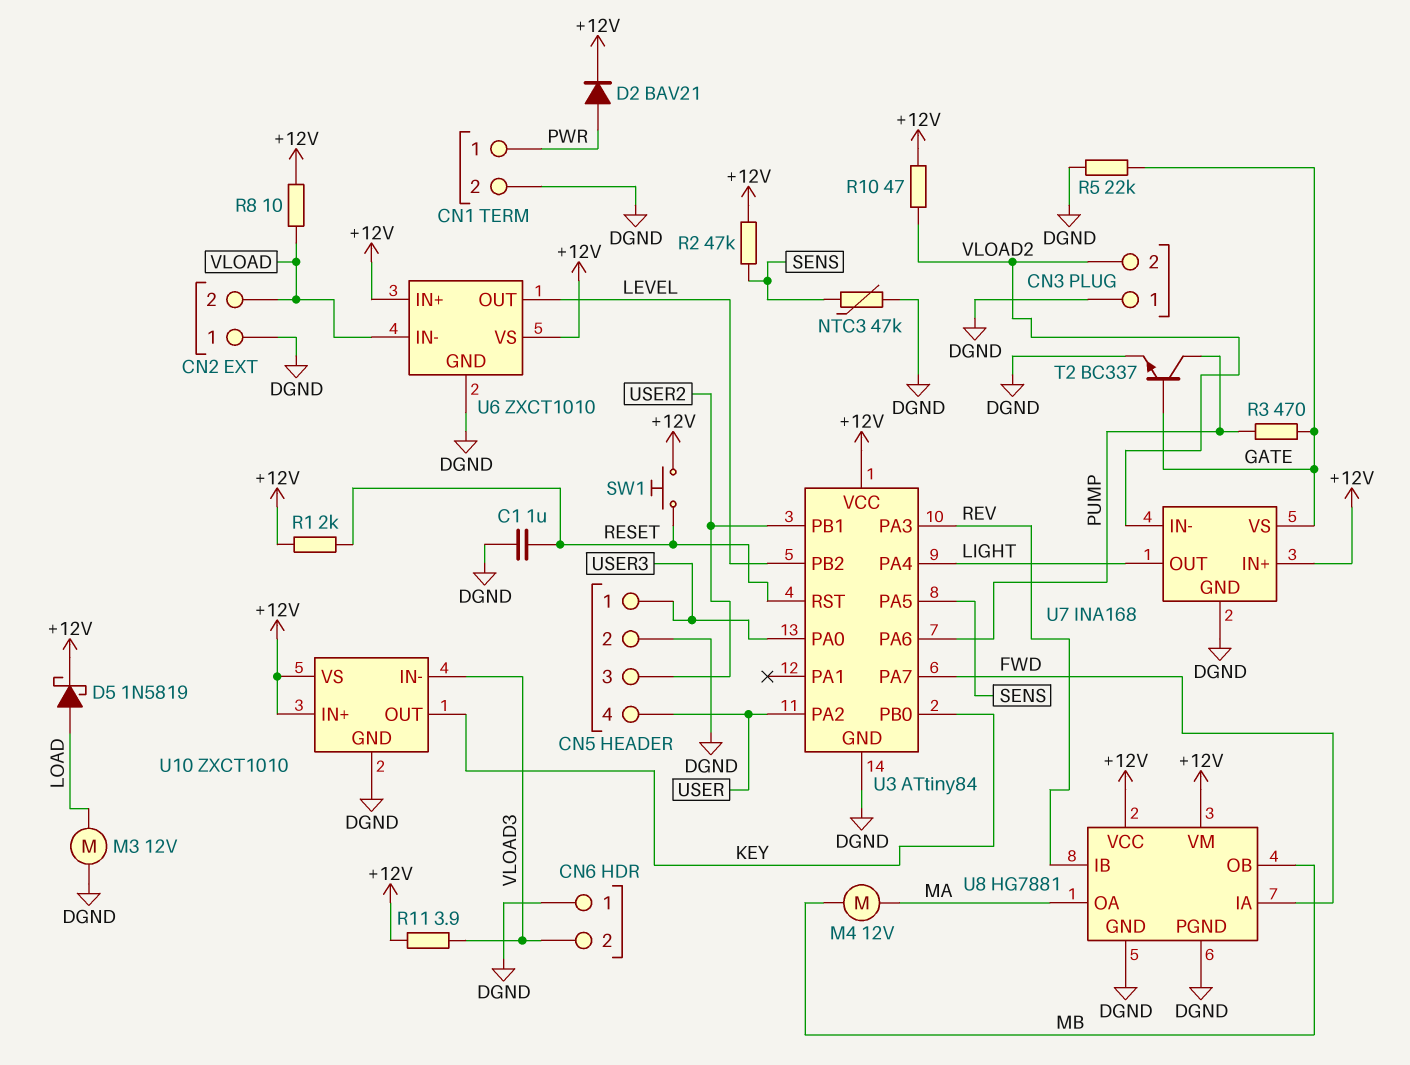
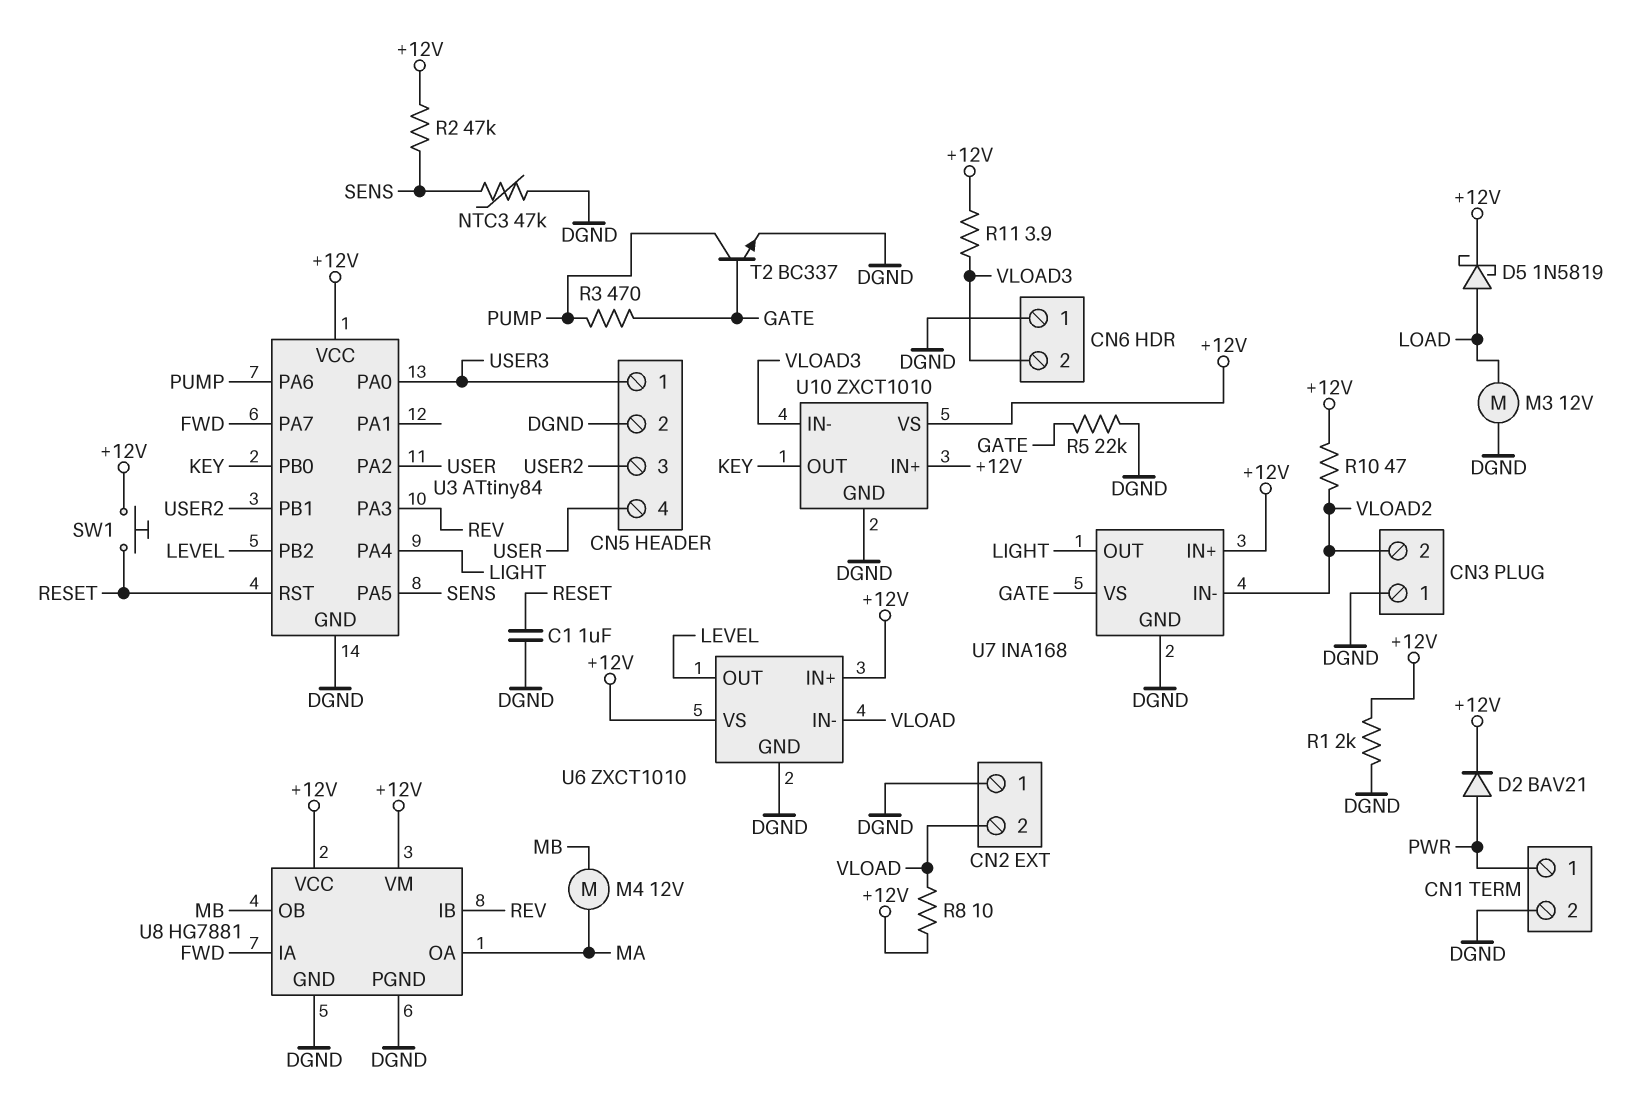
R1: 2k (+12V, RESET) -> 2k (+12V, DGND)

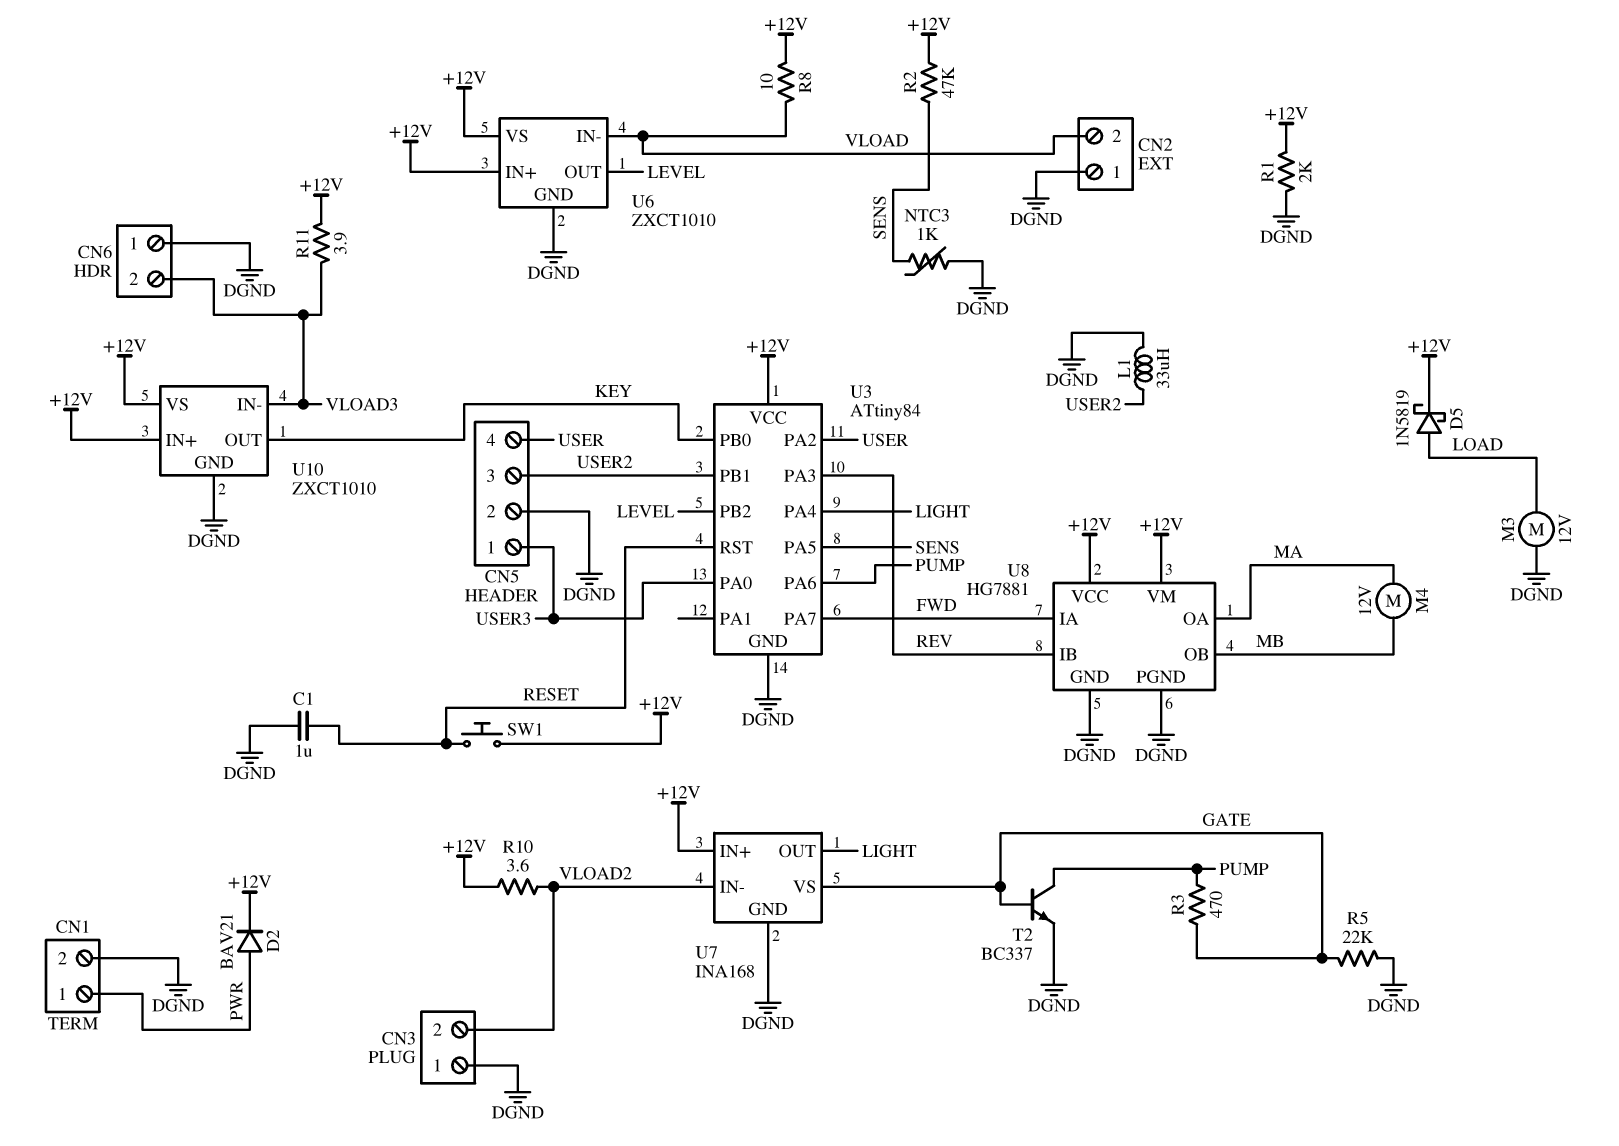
L1: none -> 33uH (DGND, USER2)
NTC3: 47k (DGND, SENS) -> 1k (DGND, SENS)
R10: 47 (+12V, VLOAD2) -> 3.6 (+12V, VLOAD2)

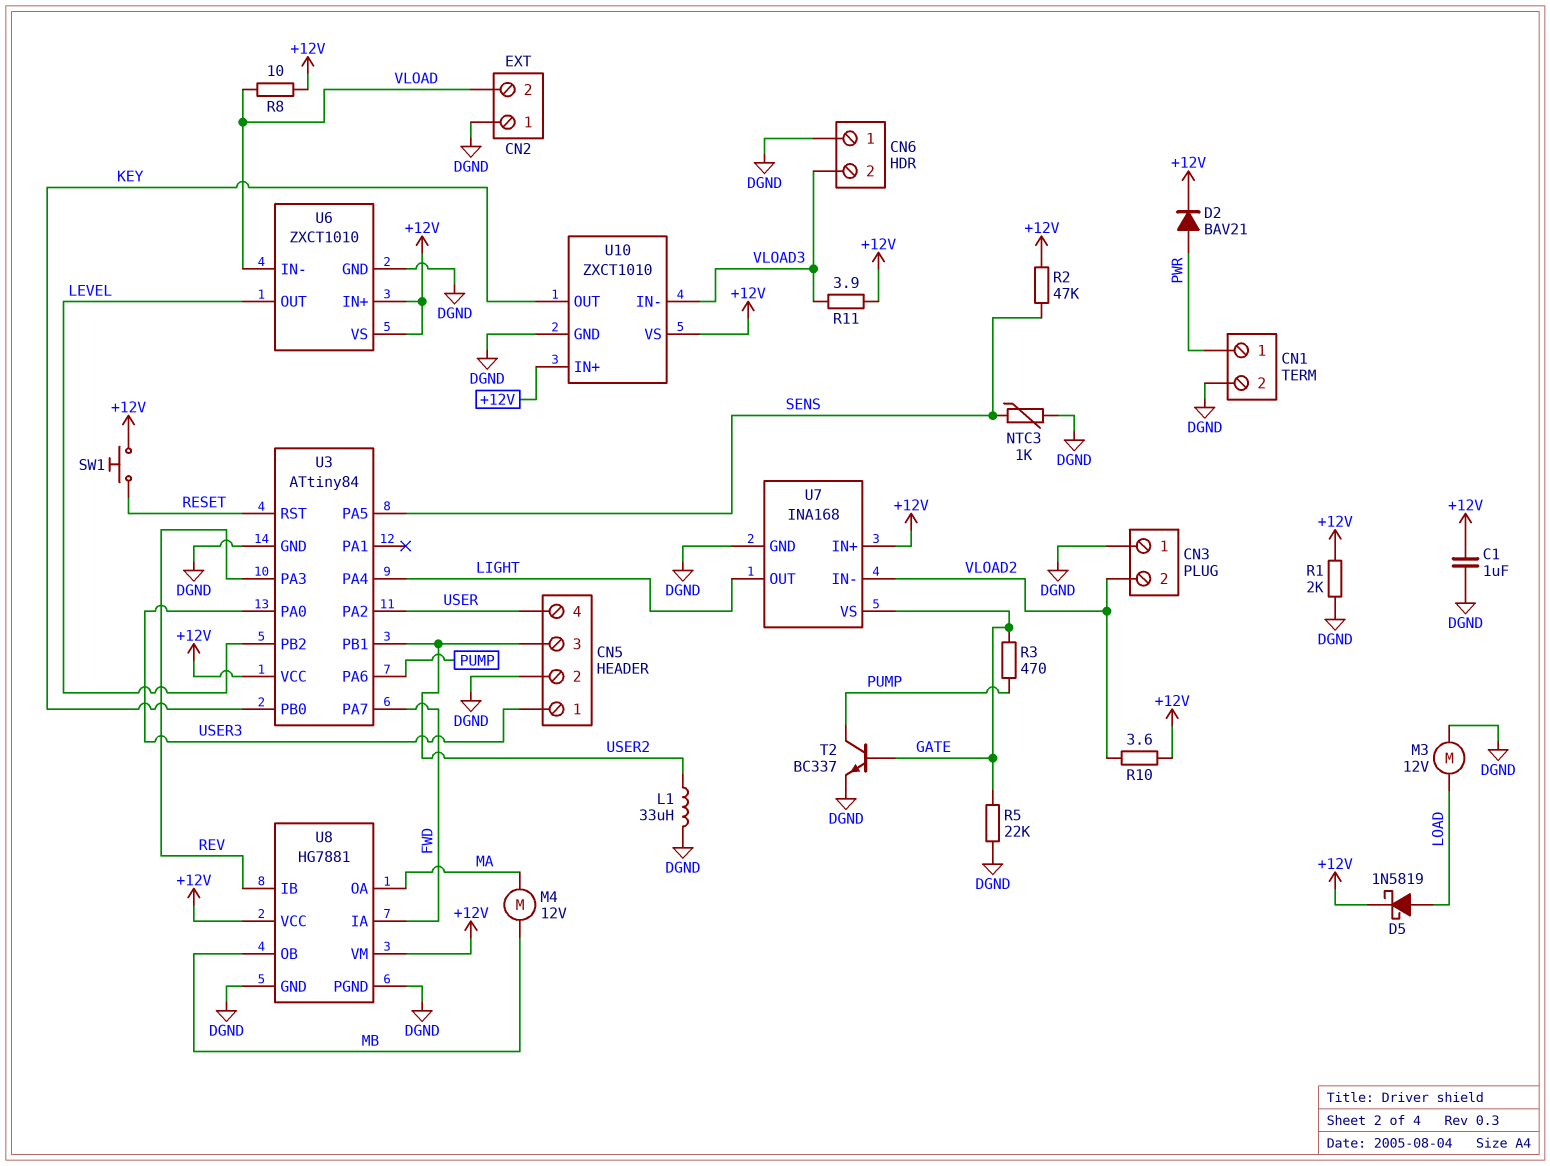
C1: 1uF (DGND, RESET) -> 1uF (+12V, DGND)

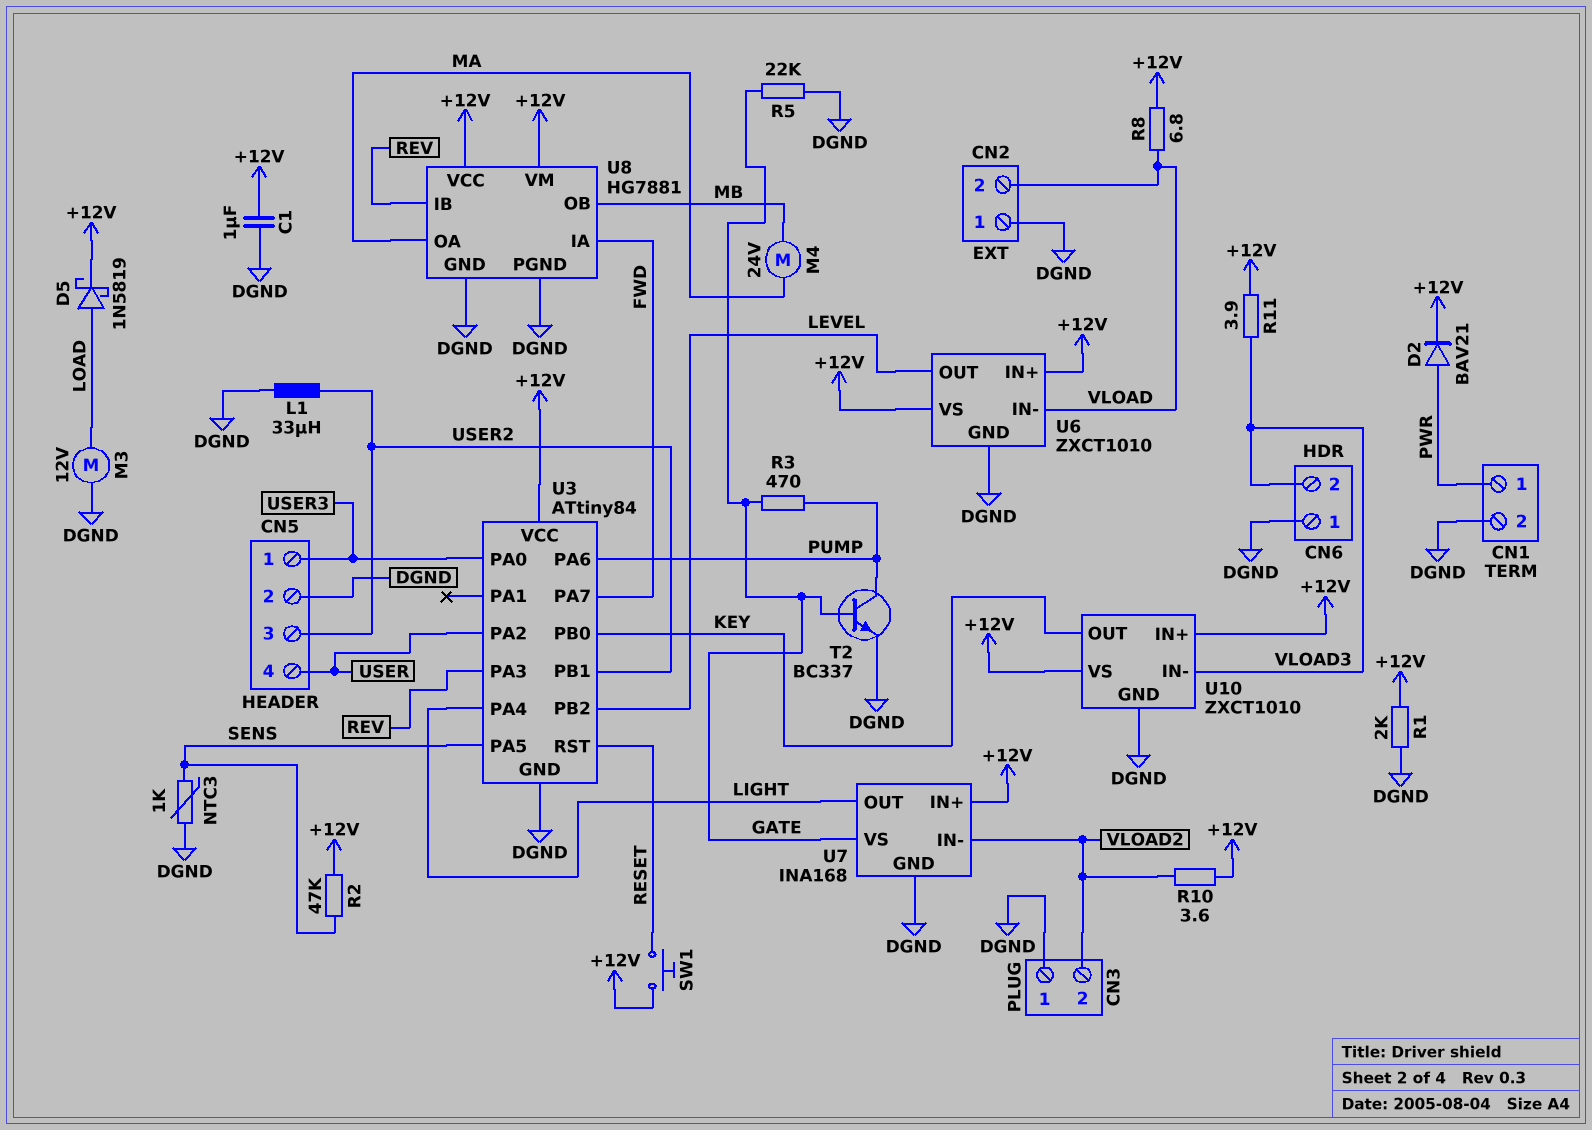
M4: motor 12V (MA, MB) -> motor 24V (MA, MB)
R8: 10 (+12V, VLOAD) -> 6.8 (+12V, VLOAD)

